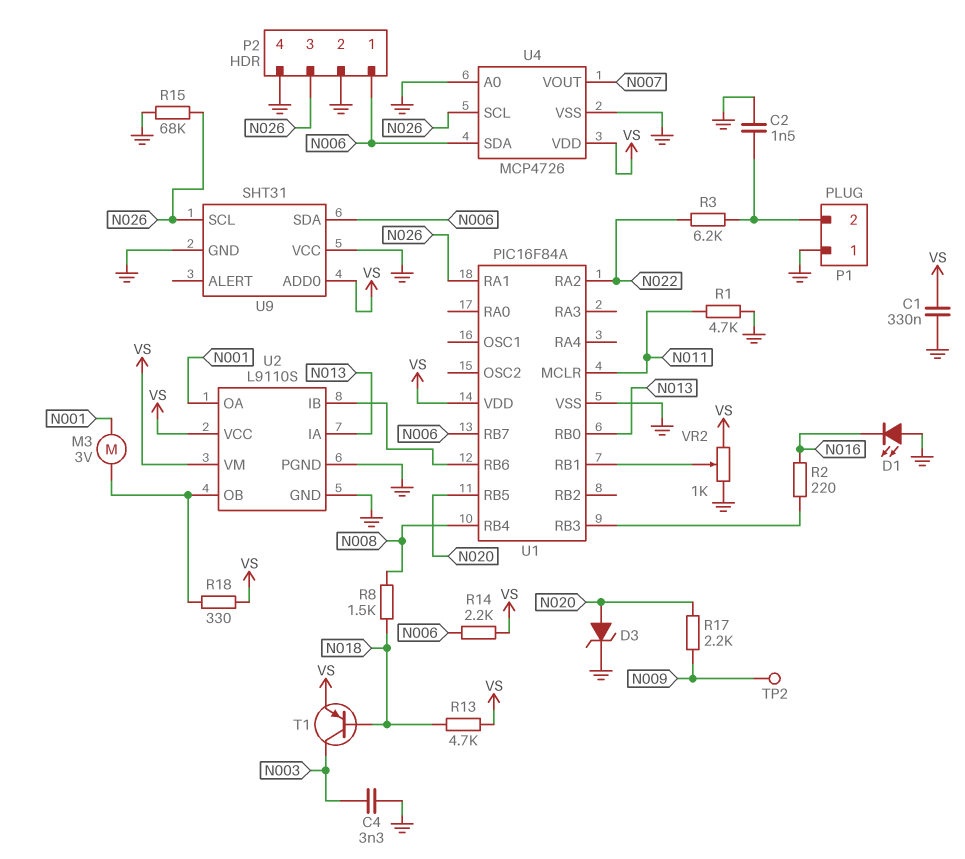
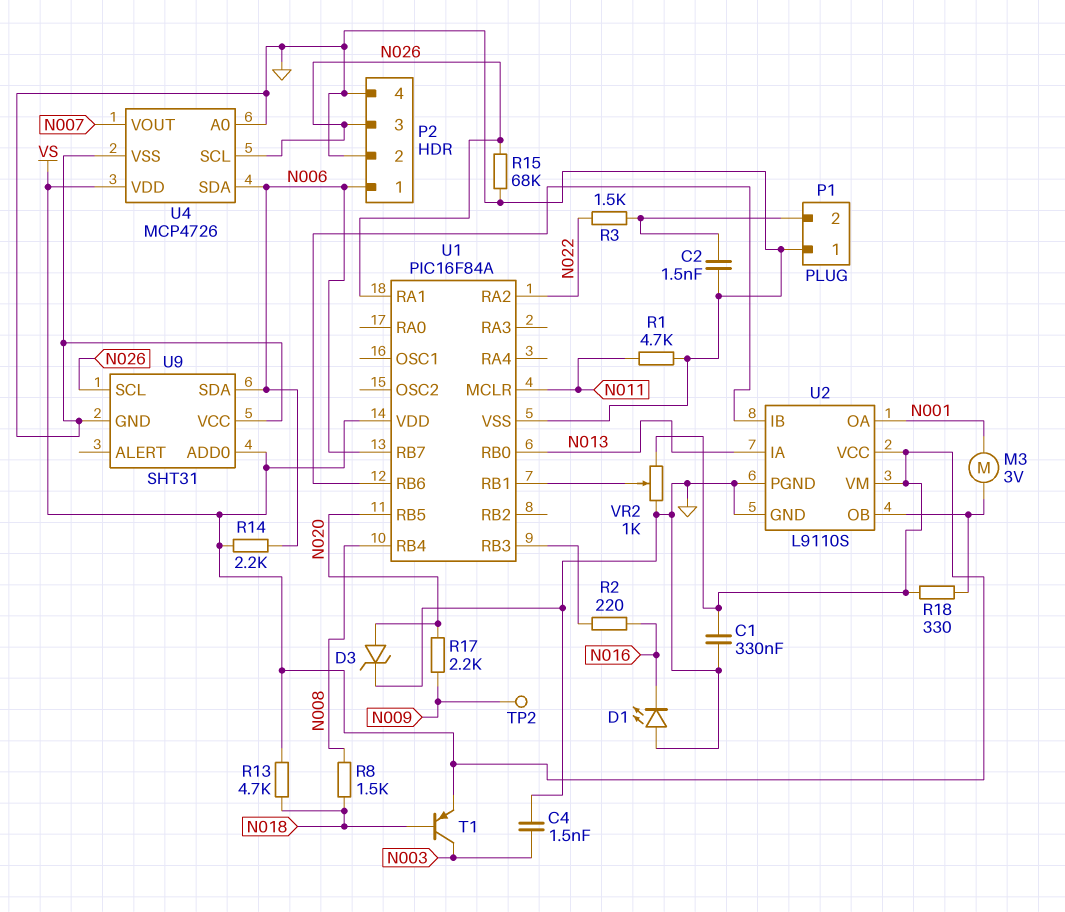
C4: 3.3nF (GND, N003) -> 1.5nF (GND, N003)
R3: 6.2k (N022, P1/2) -> 1.5k (N022, P1/2)

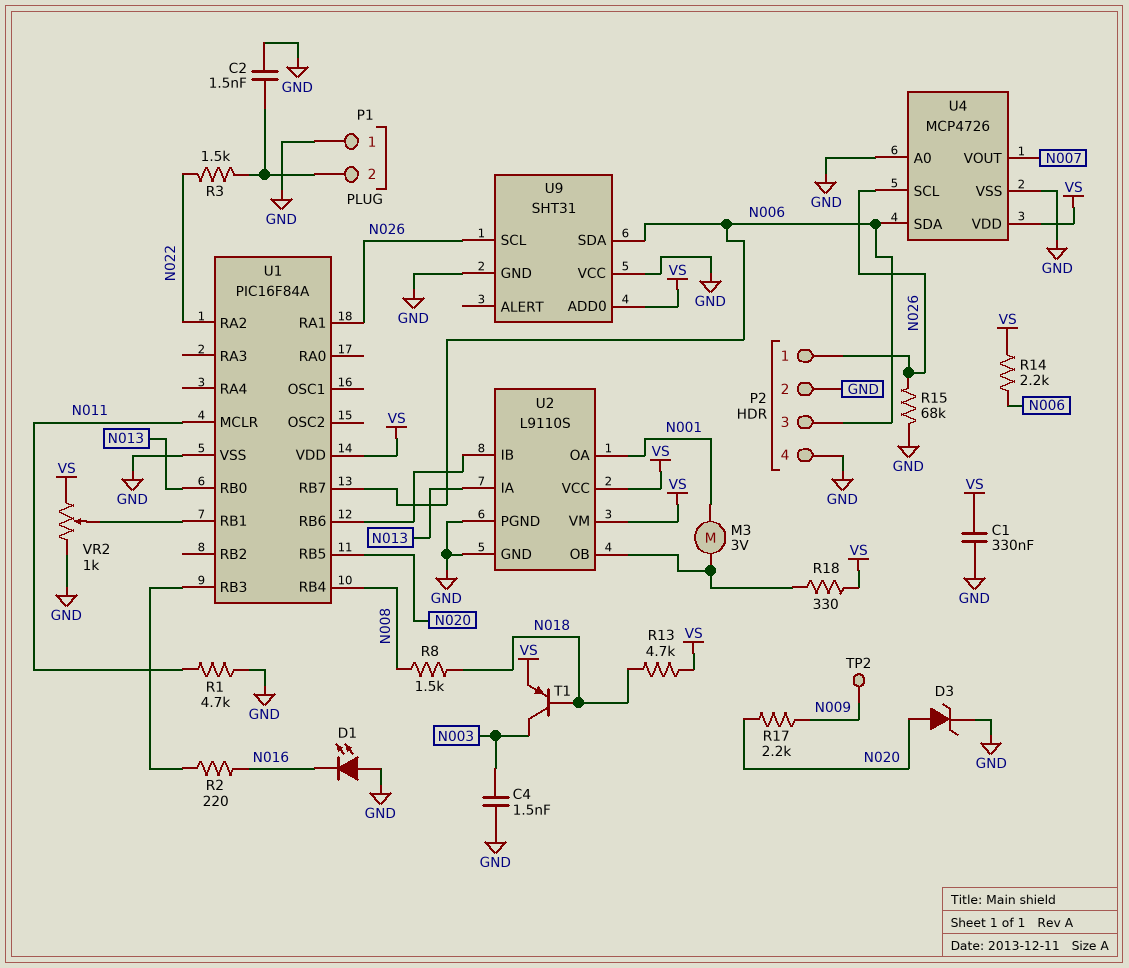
P2 pin 1: N006 -> N026
P2 pin 3: N026 -> N006

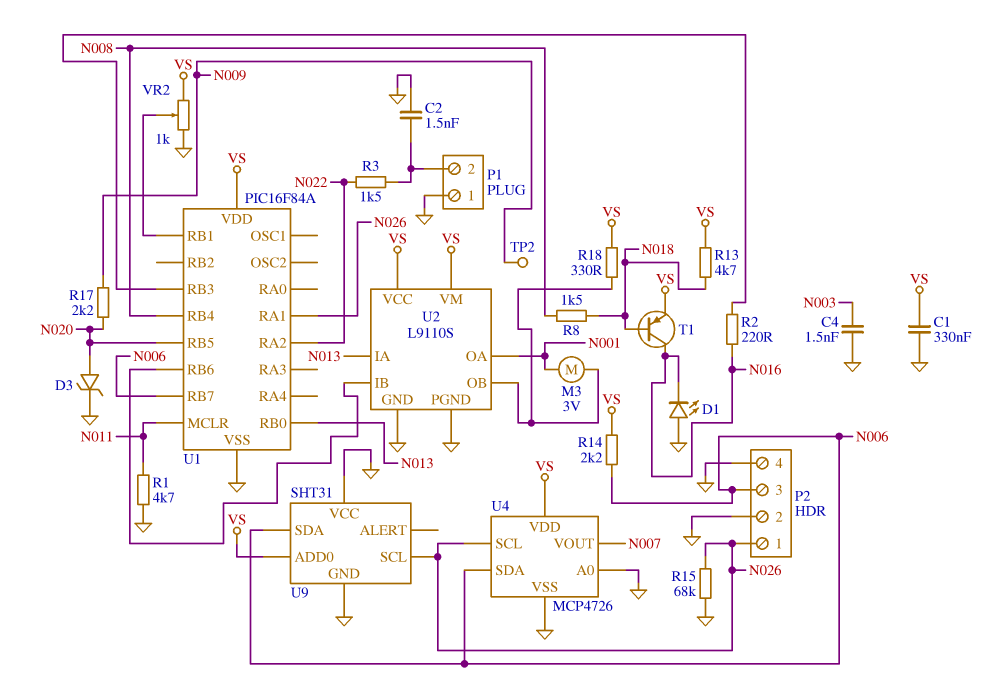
T1: PNP (B N018, C N003, E VS) -> PNP (B N018, C N016, E VS)

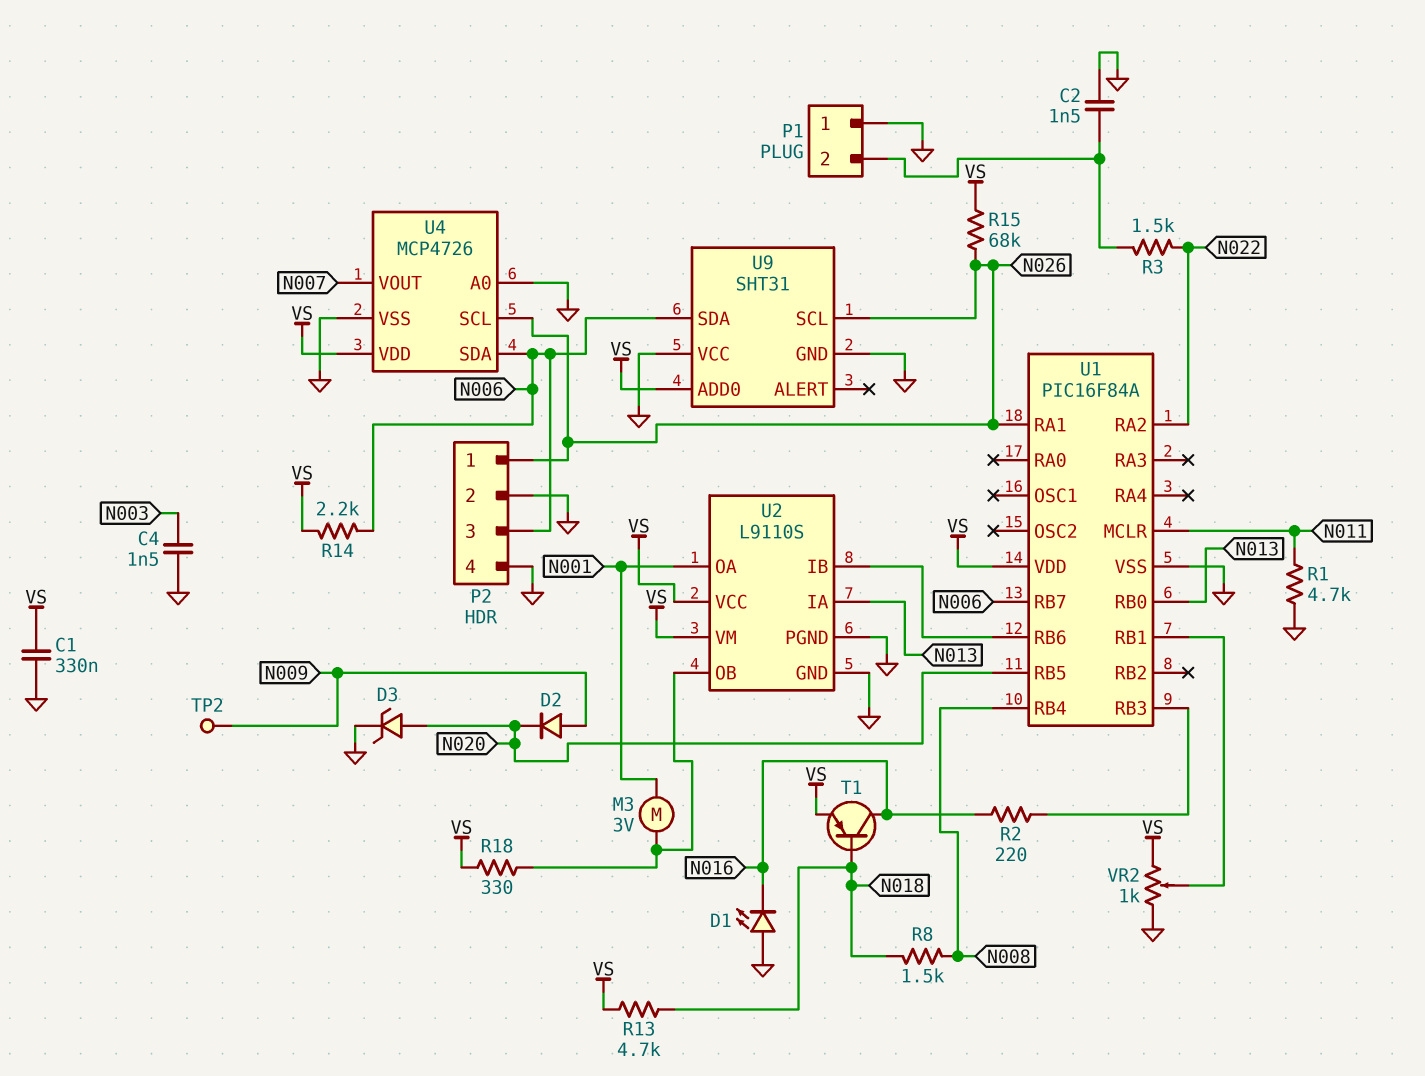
D2: none -> diode (A N009, K N020)
R15: 68k (GND, N026) -> 68k (N026, VS)
R17: 2.2k (N009, N020) -> none

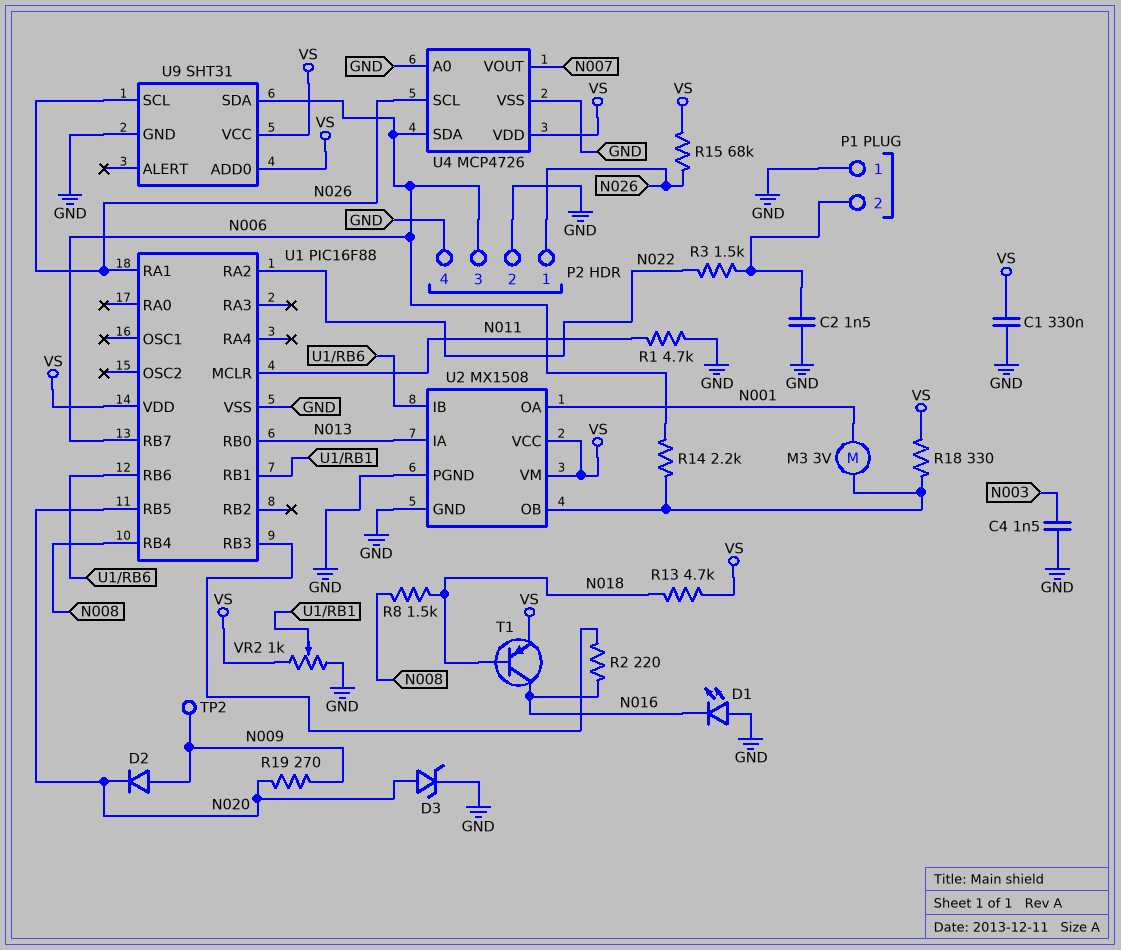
R14: 2.2k (N006, VS) -> 2.2k (N006, U2/OB)
R19: none -> 270 (N009, N020)
U1: PIC16F84A -> PIC16F88
U2: L9110S -> MX1508
U9 pin VCC: GND -> VS

